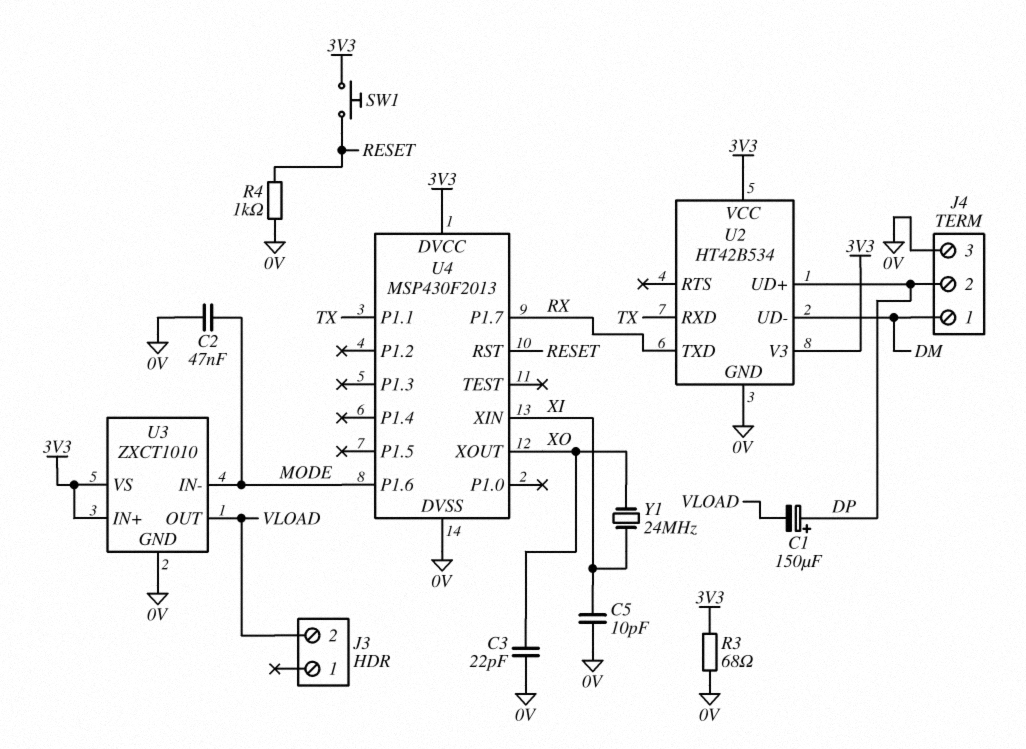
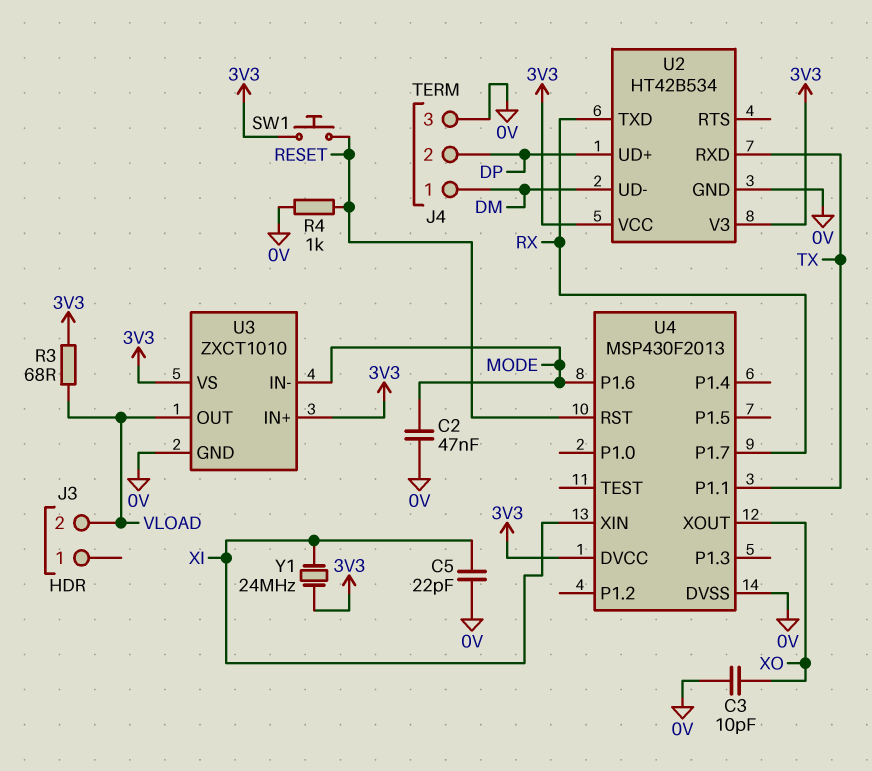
C1: 150uF (plus DP, minus VLOAD) -> none
C3: 22pF (0V, XO) -> 10pF (0V, XO)
C5: 10pF (0V, XI) -> 22pF (0V, XI)
R3: 68 (0V, 3V3) -> 68 (3V3, VLOAD)
Y1: 24MHz (XI, XO) -> 24MHz (3V3, XI)

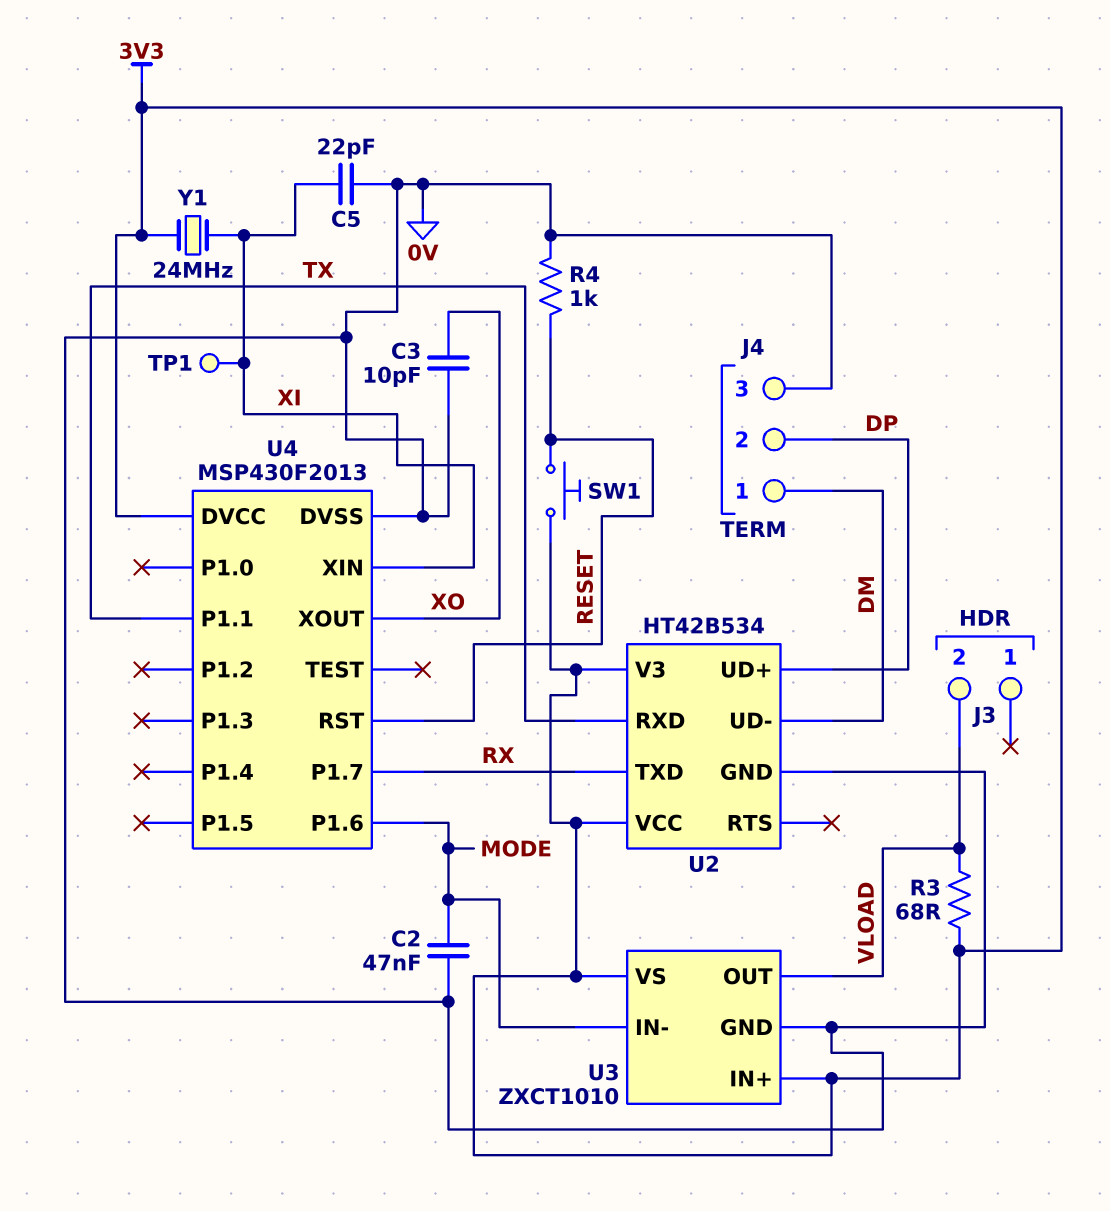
TP1: none -> test point (XI)

